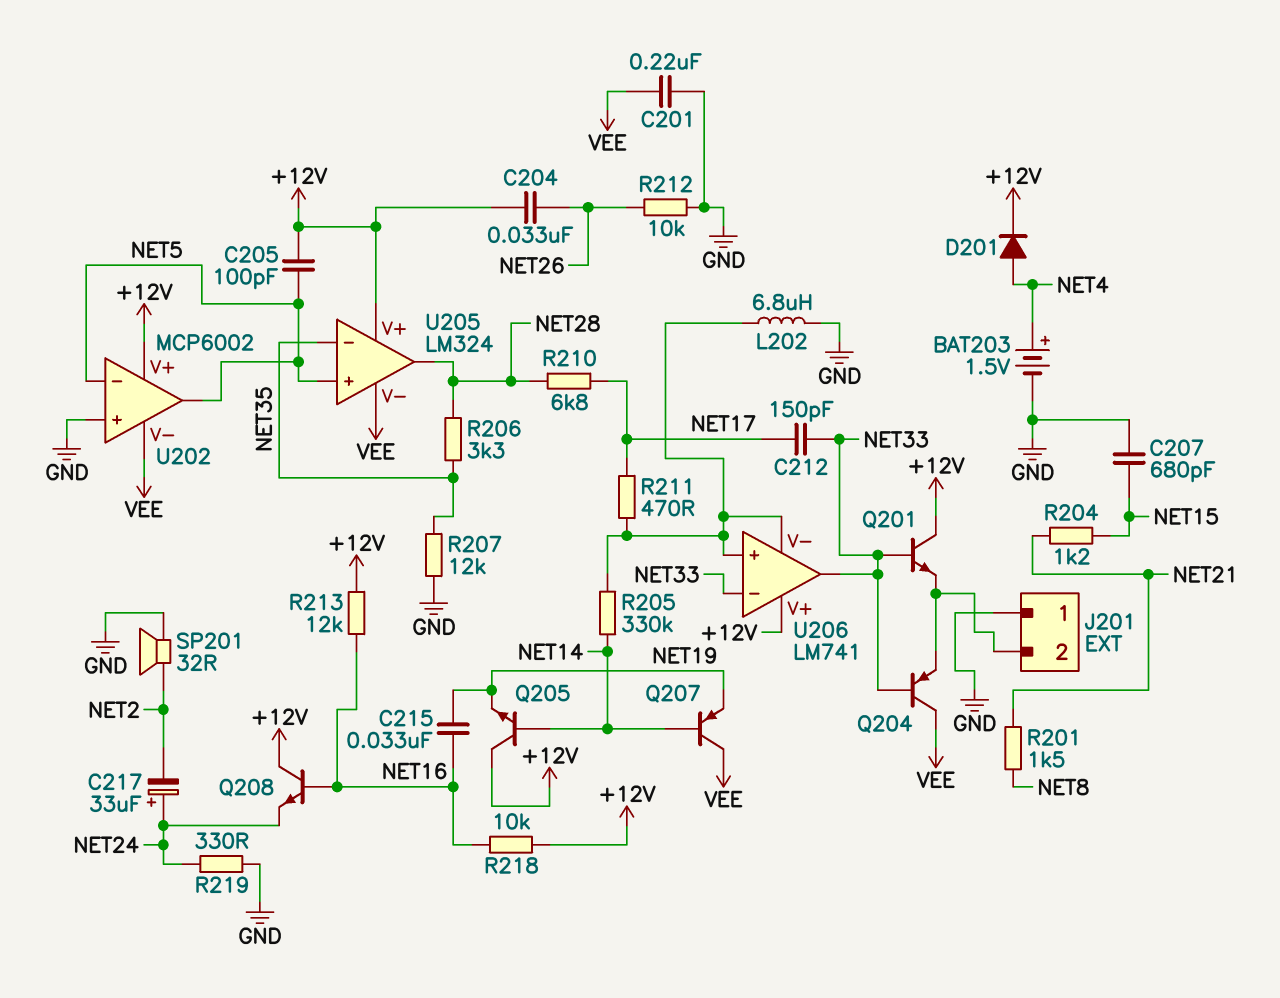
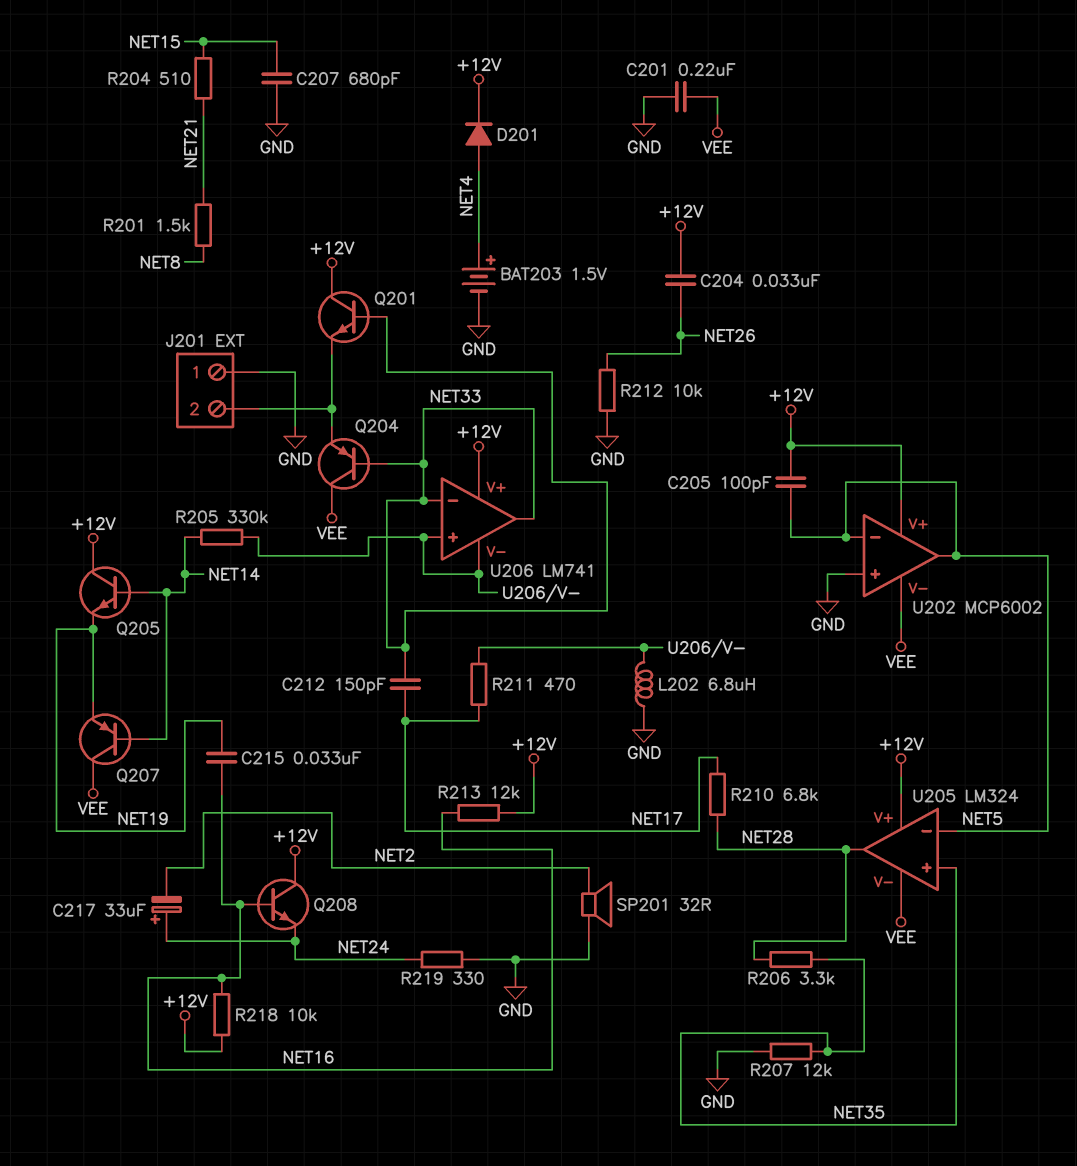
R204: 1.2k (NET15, NET21) -> 510 (NET15, NET21)
U205 pin in+: NET5 -> NET35
U205 pin in-: NET35 -> NET5

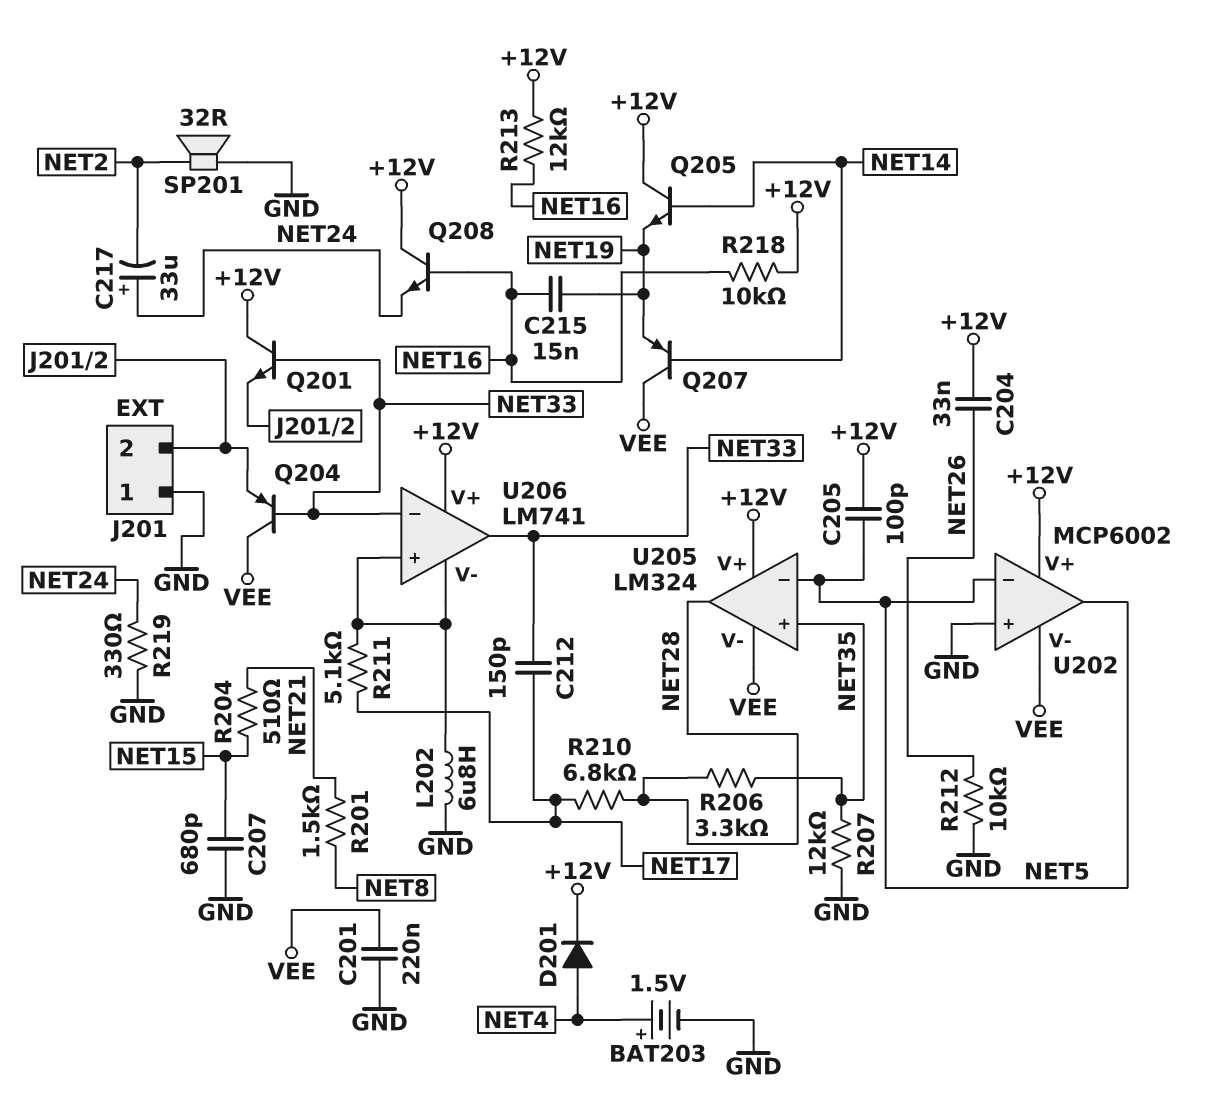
C215: 33nF (NET16, NET19) -> 15nF (NET16, NET19)
R205: 330k (NET14, U206/V-) -> none
R211: 470 (NET17, U206/V-) -> 5.1k (NET17, U206/V-)

